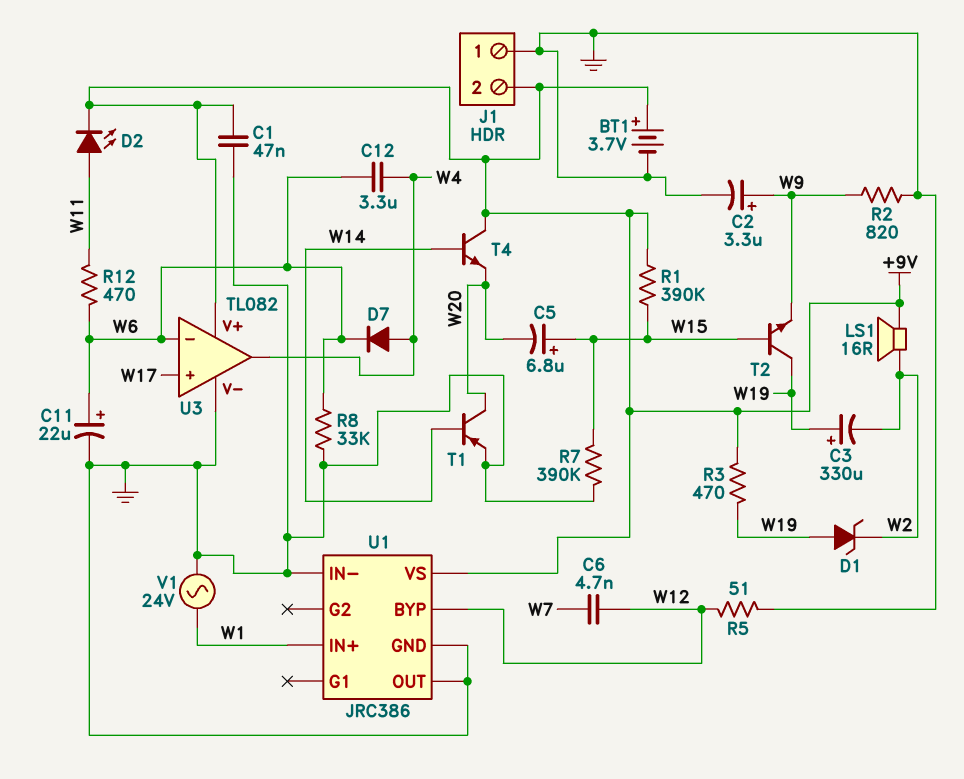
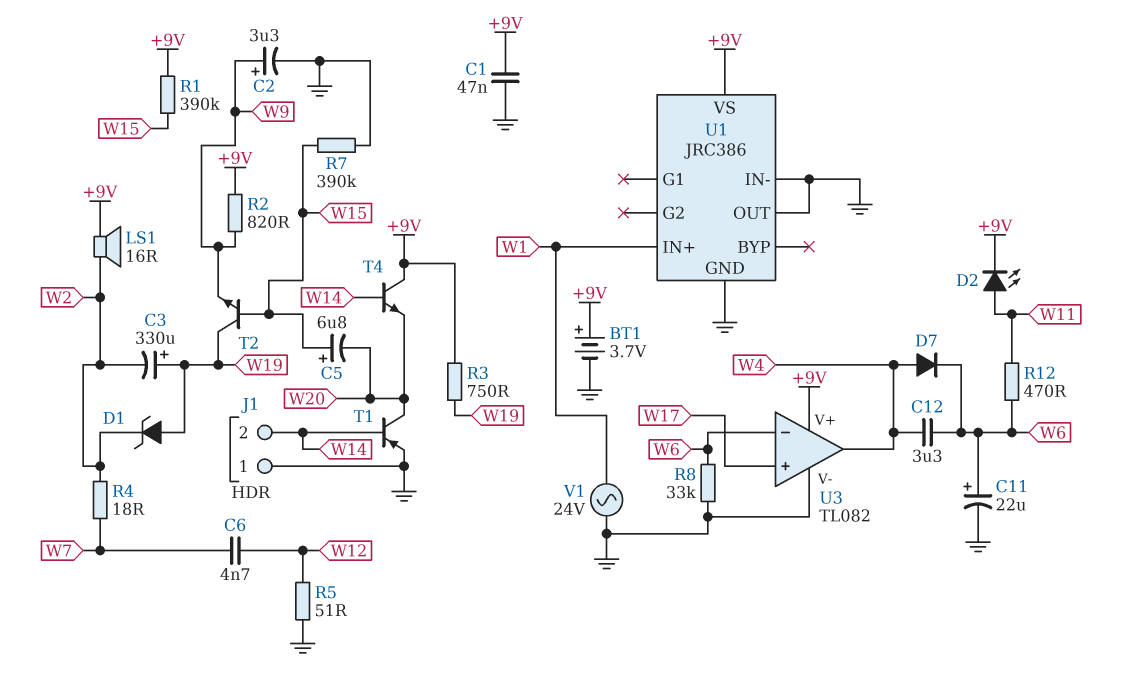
J1 pin 2: +9V -> W14
R2: 820 (GND, W9) -> 820 (+9V, W9)
R3: 470 (+9V, W19) -> 750 (+9V, W19)
R4: none -> 18 (W2, W7)
U1 pin BYP: W12 -> none

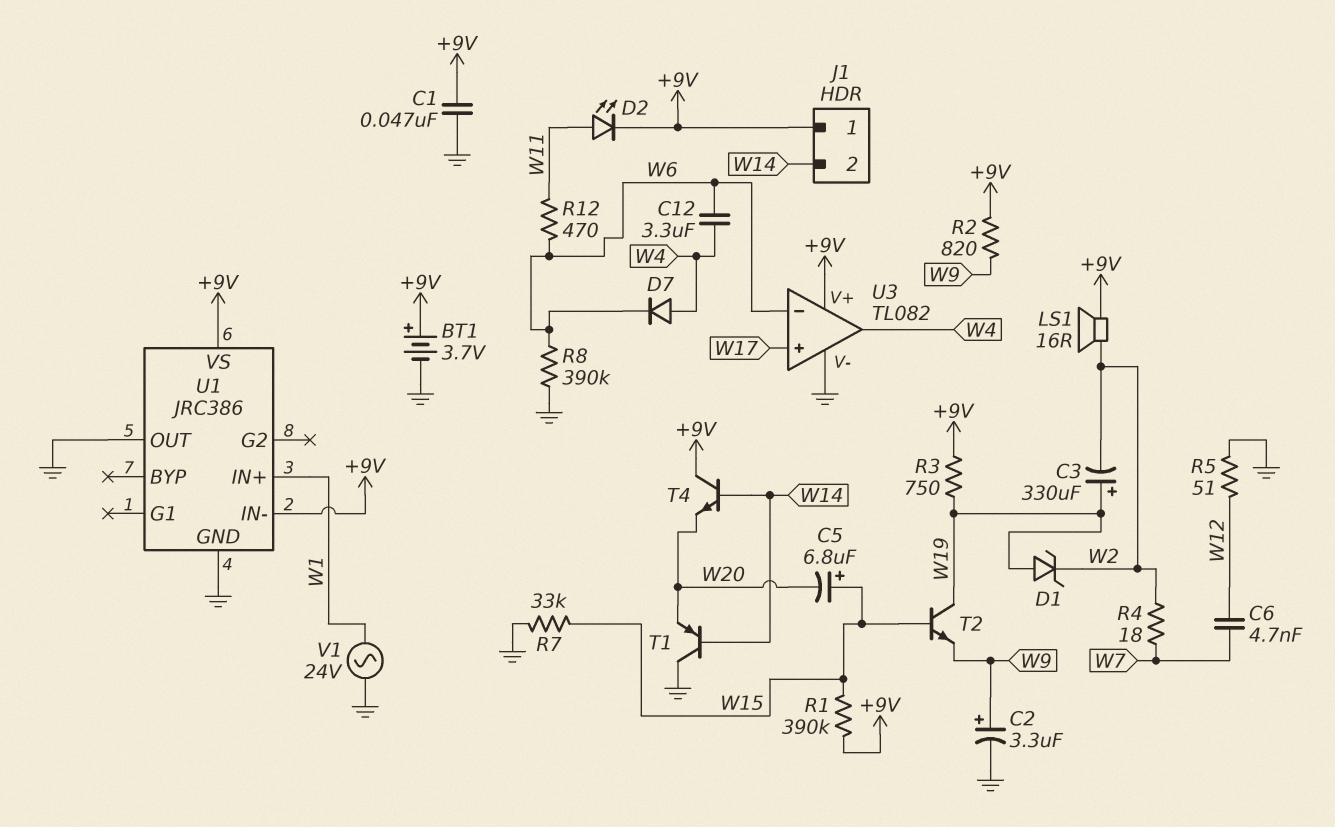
C11: 22uF (plus W6, minus GND) -> none
J1 pin 1: GND -> +9V
R7: 390k (GND, W15) -> 33k (GND, W15)
R8: 33k (GND, W6) -> 390k (GND, W6)
T1: PNP (B W14, C W20, E GND) -> PNP (B W14, C GND, E W20)
U1 pin IN-: GND -> +9V

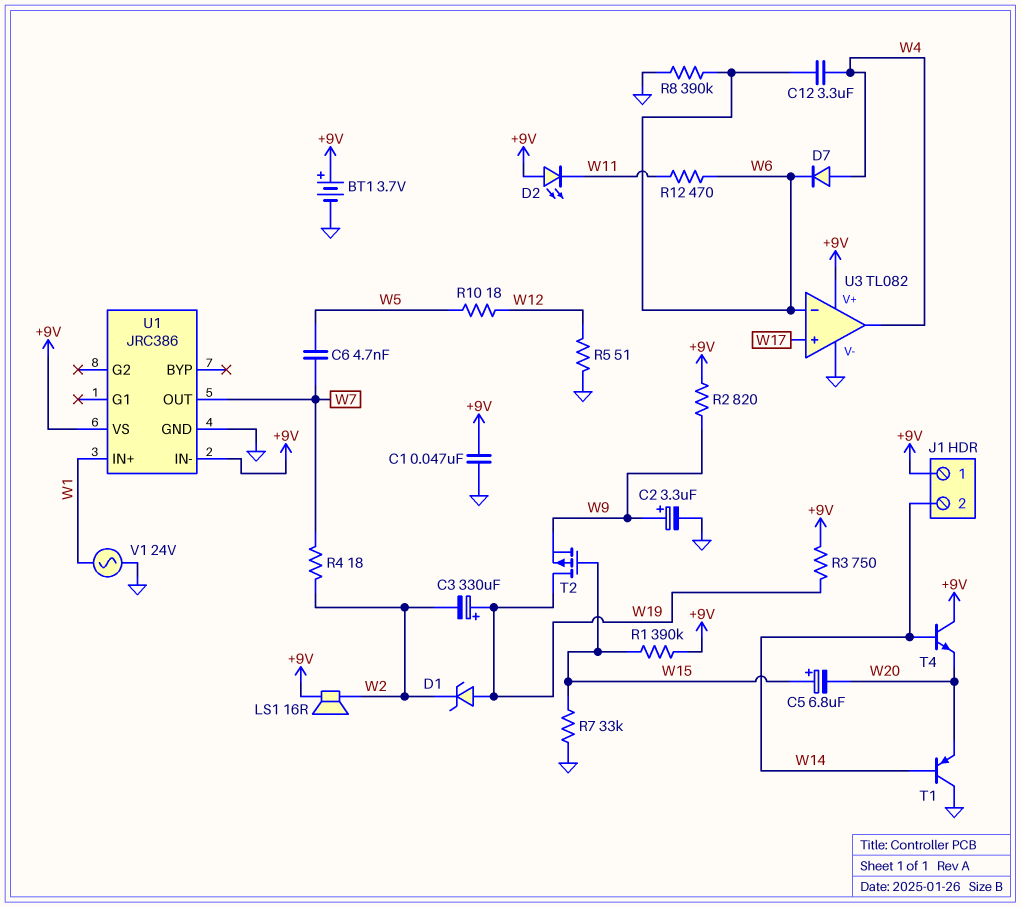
C6: 4.7nF (W7, W12) -> 4.7nF (W5, W7)
D2: LED (A W11, K +9V) -> LED (A +9V, K W11)
R10: none -> 18 (W5, W12)
T2: NPN (B W15, C W19, E W9) -> PMOS (G W15, D W19, S W9)
U1 pin OUT: GND -> W7

